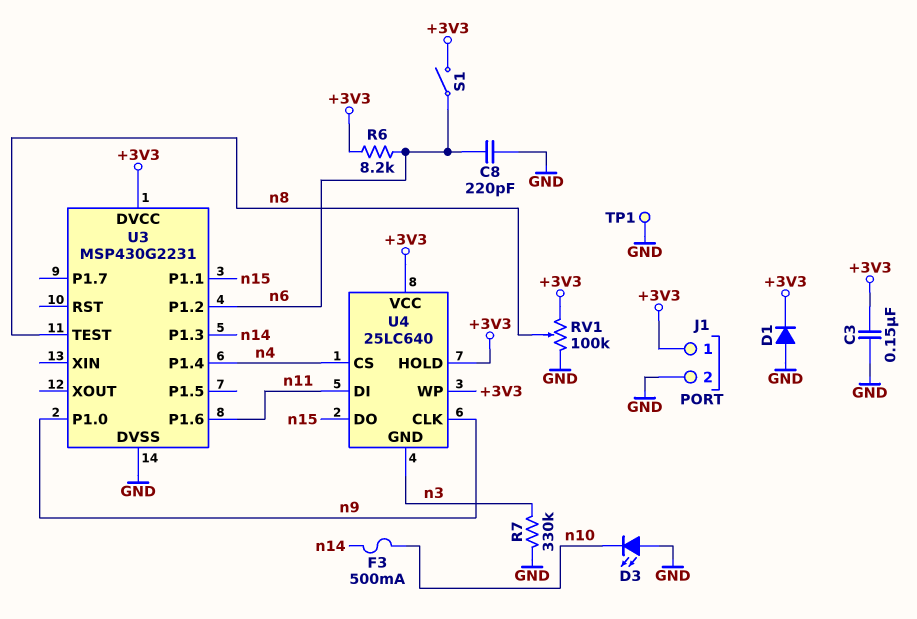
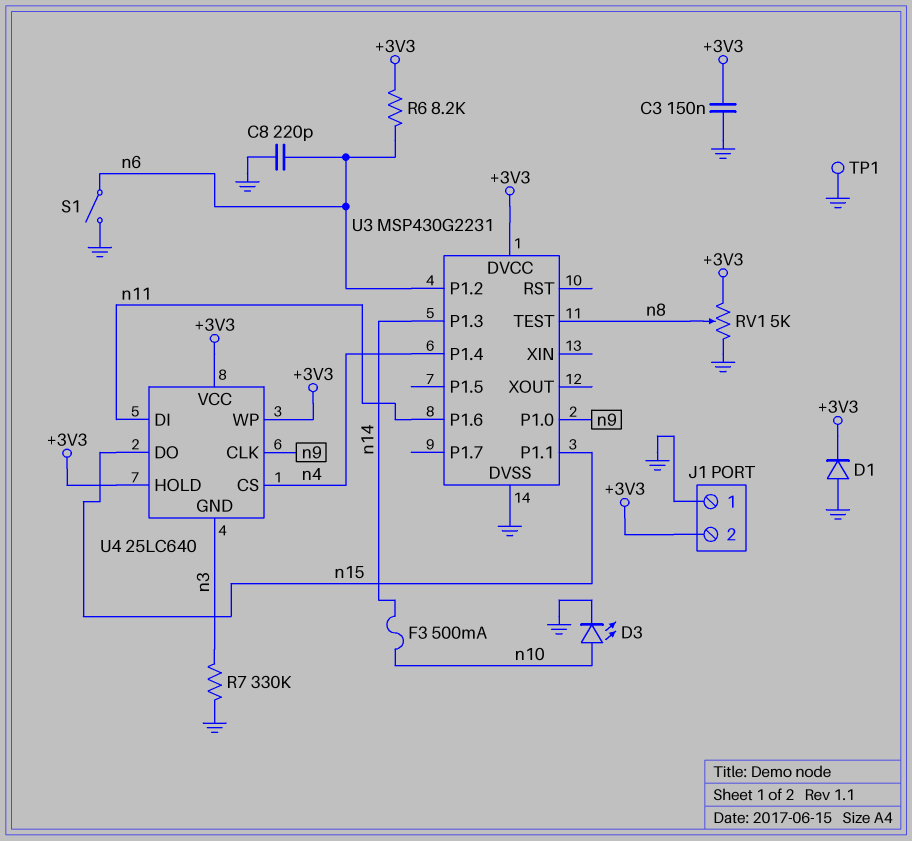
D3: LED (A GND, K n10) -> LED (A n10, K GND)
J1 pin 1: +3V3 -> GND
J1 pin 2: GND -> +3V3
RV1: 100k (+3V3, GND, wiper n8) -> 5k (+3V3, GND, wiper n8)
S1: switch (+3V3, n6) -> switch (GND, n6)

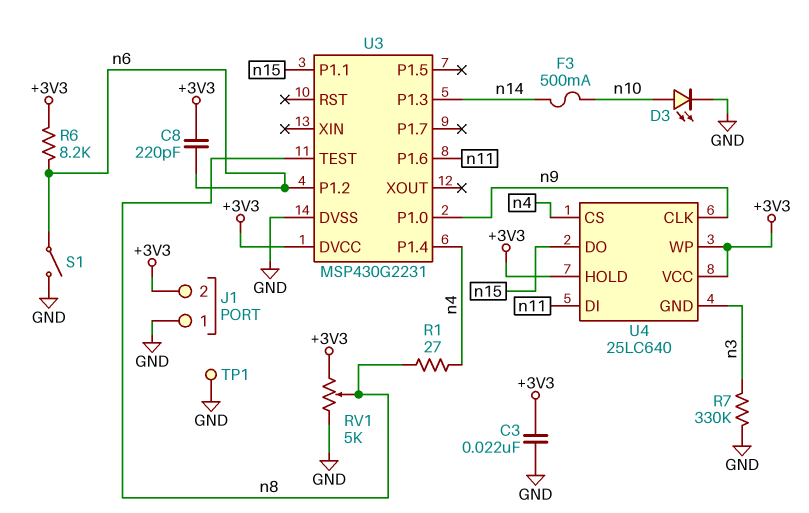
C3: 150nF (+3V3, GND) -> 22nF (+3V3, GND)
C8: 220pF (GND, n6) -> 220pF (+3V3, n6)
D1: diode (A GND, K +3V3) -> none
R1: none -> 27 (n4, n8)

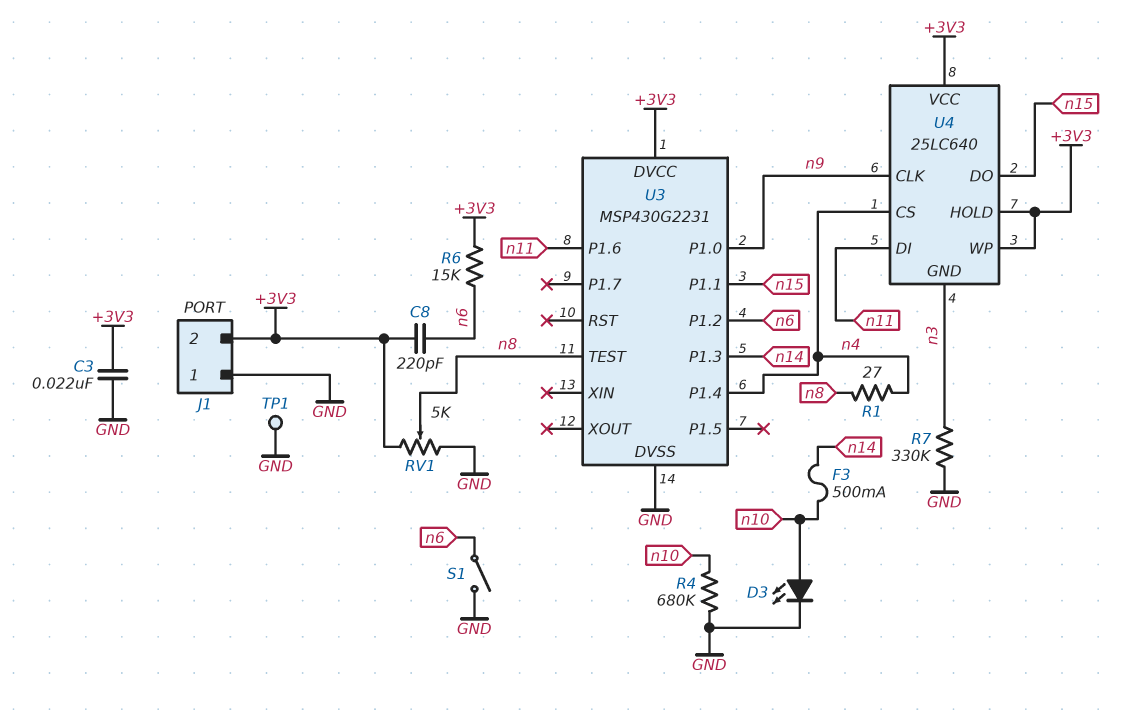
R4: none -> 680k (GND, n10)
R6: 8.2k (+3V3, n6) -> 15k (+3V3, n6)

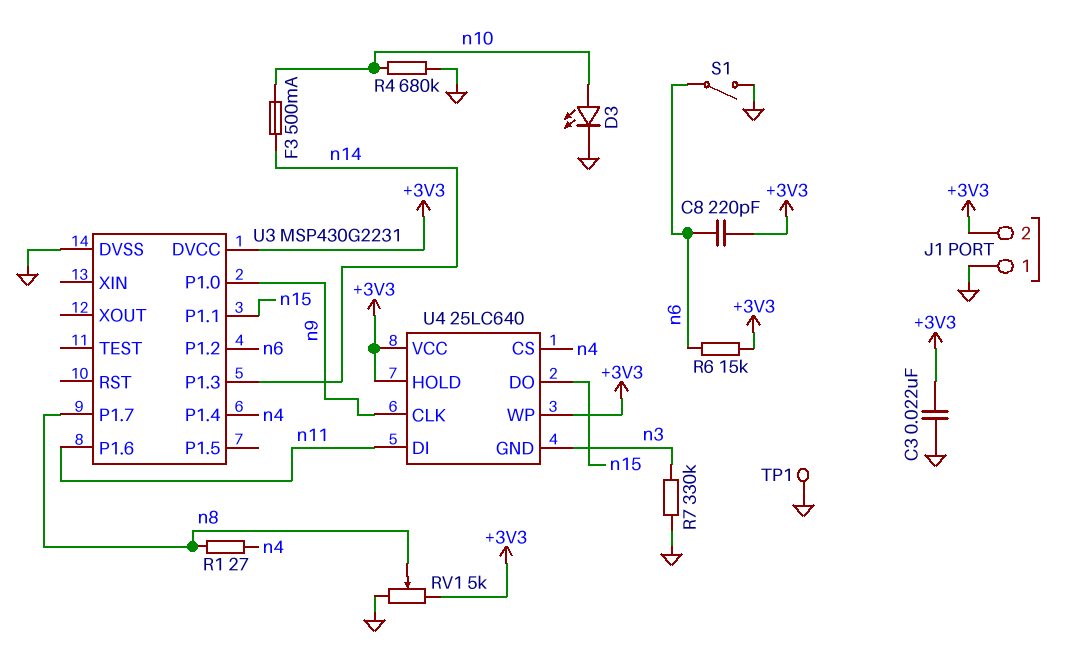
U3 pin P1.7: none -> n8
U3 pin TEST: n8 -> none

